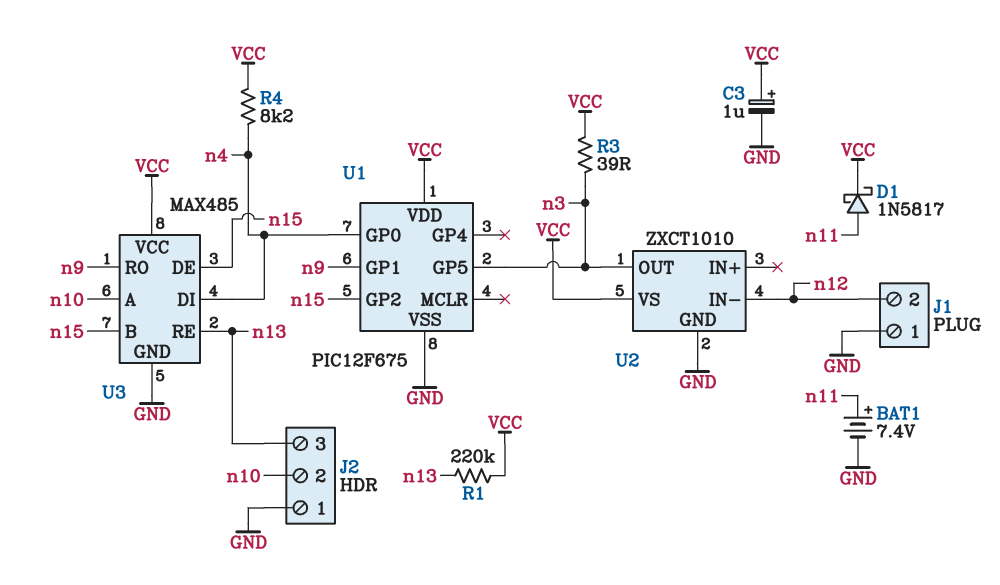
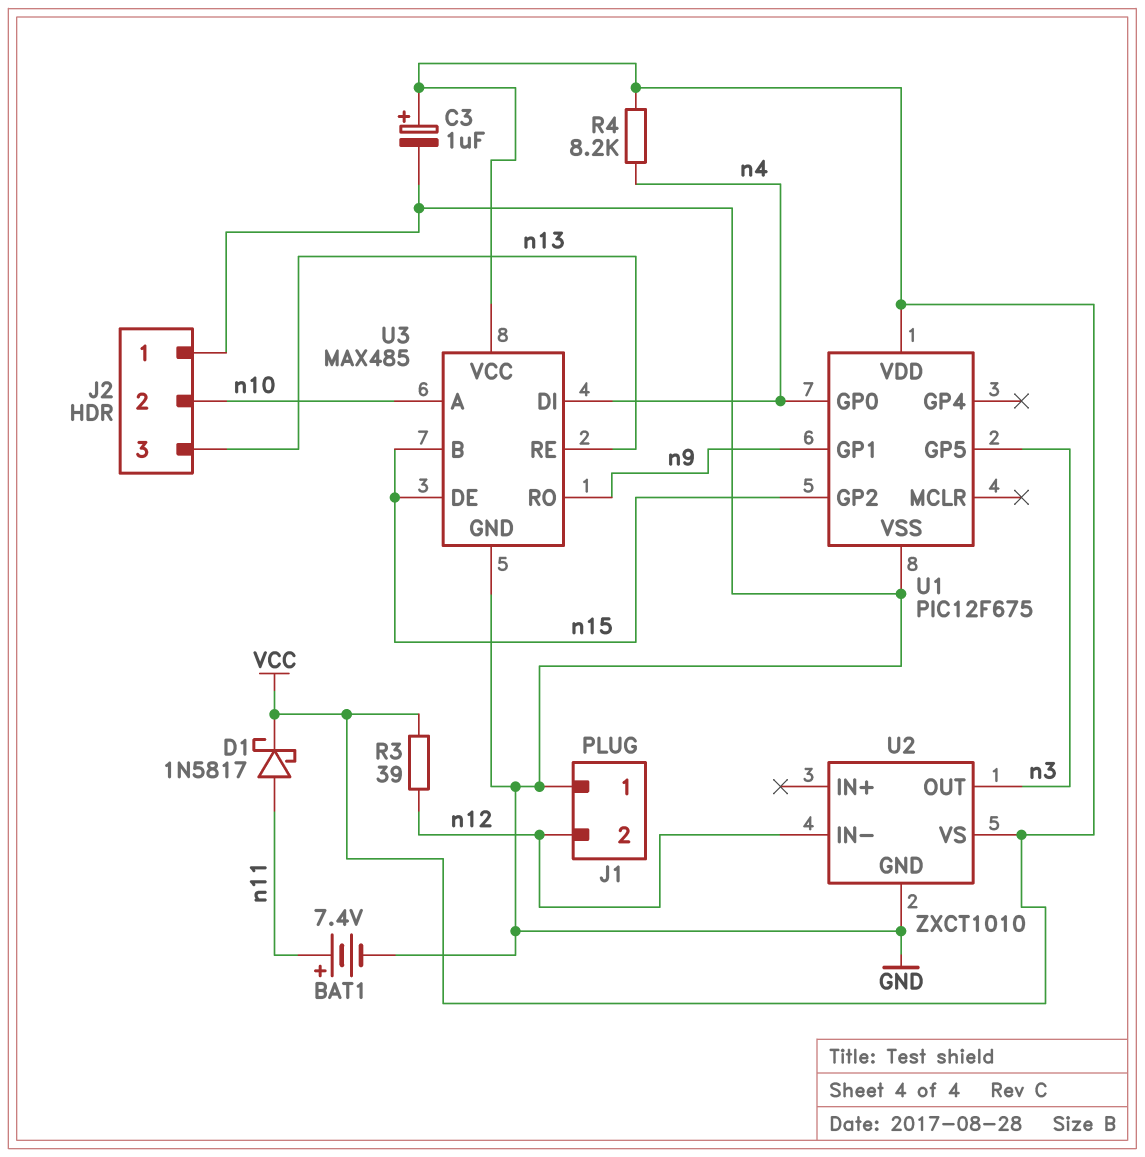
R1: 220k (VCC, n13) -> none
R3: 39 (VCC, n3) -> 39 (VCC, n12)

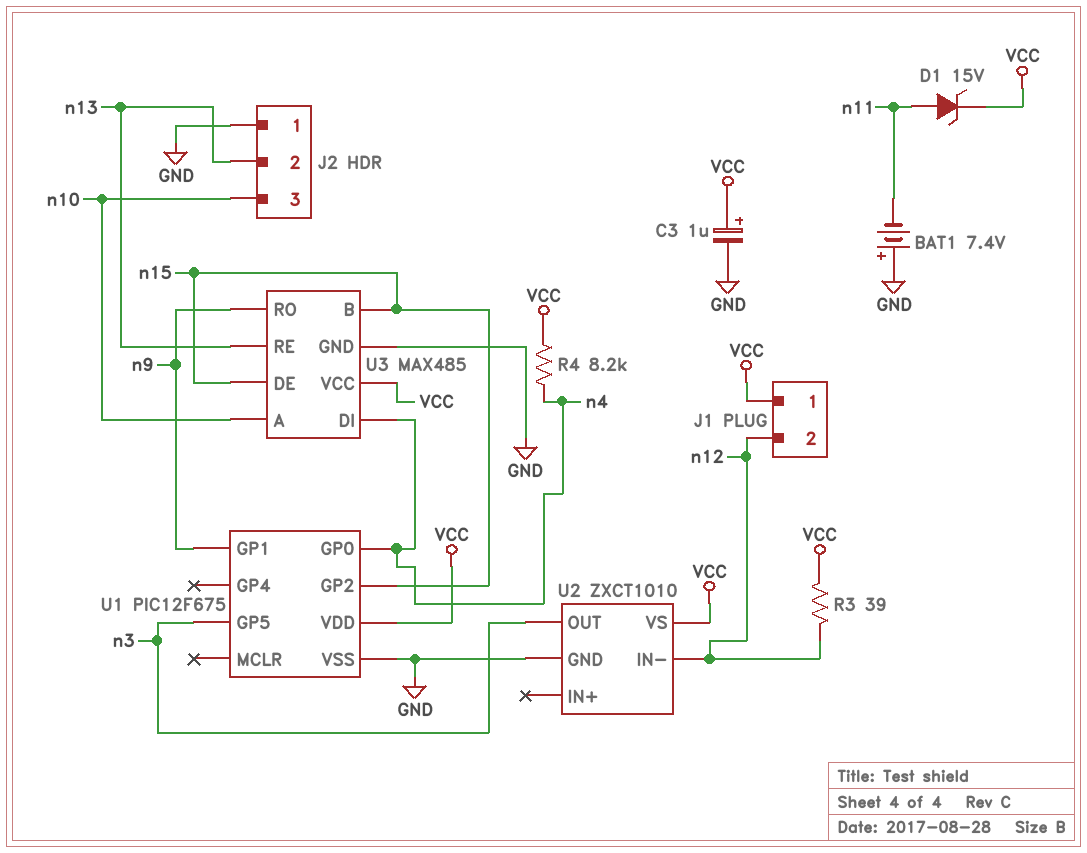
BAT1: 7.4V (plus n11, minus GND) -> 7.4V (plus GND, minus n11)
D1: schottky 1N5817 (A n11, K VCC) -> zener 15V (A n11, K VCC)
J1 pin 1: GND -> VCC
J2 pin 2: n10 -> n13
J2 pin 3: n13 -> n10

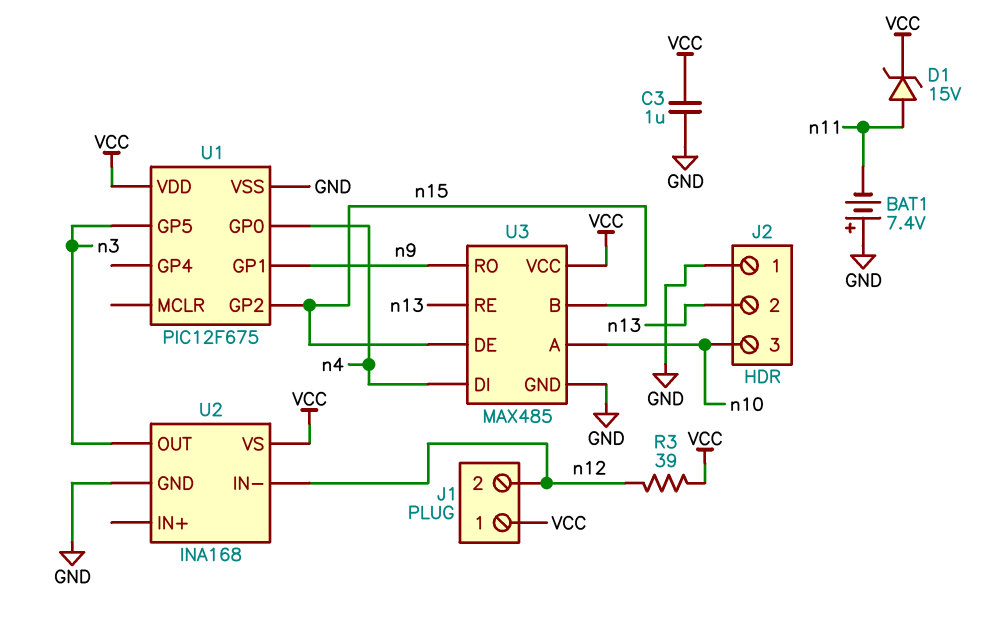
C3: 1uF (plus VCC, minus GND) -> 1uF (GND, VCC)
R4: 8.2k (VCC, n4) -> none
U2: ZXCT1010 -> INA168

